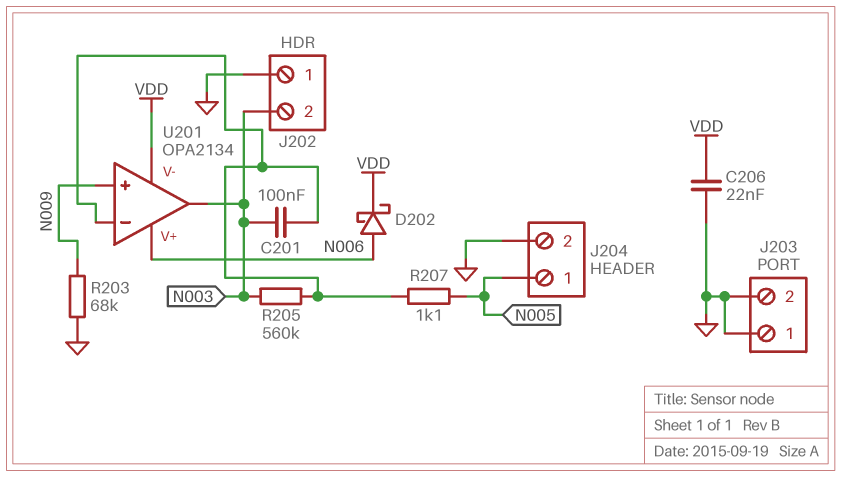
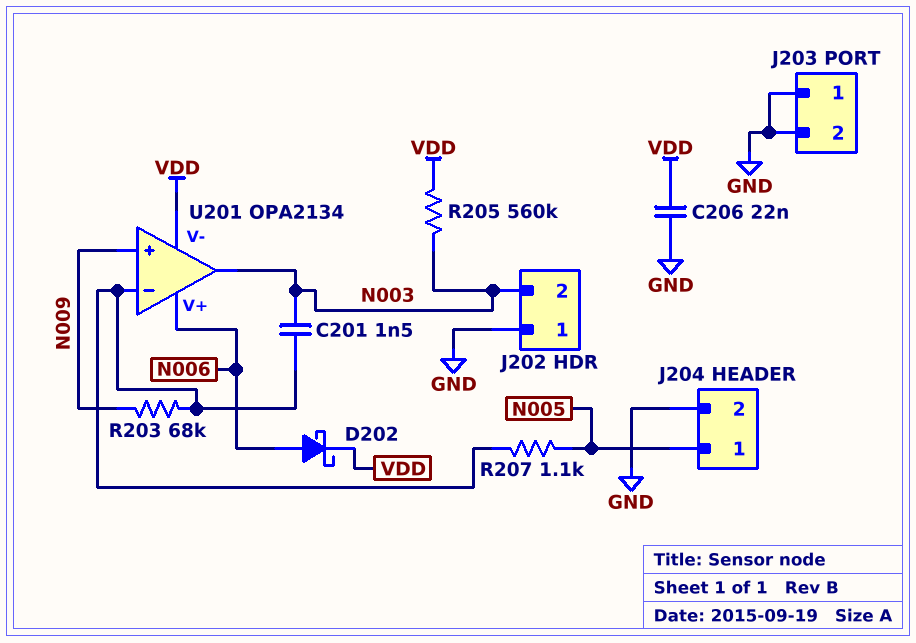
C201: 100nF (N003, U201/in-) -> 1.5nF (N003, U201/in-)
R203: 68k (GND, N009) -> 68k (N009, U201/in-)
R205: 560k (N003, U201/in-) -> 560k (N003, VDD)

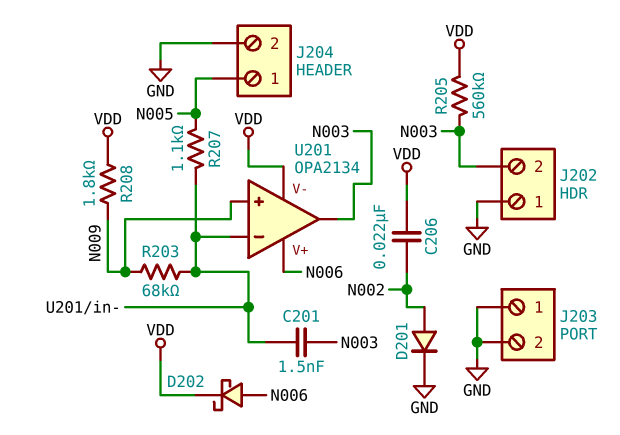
C206: 22nF (GND, VDD) -> 22nF (N002, VDD)
D201: none -> diode (A N002, K GND)
R208: none -> 1.8k (N009, VDD)

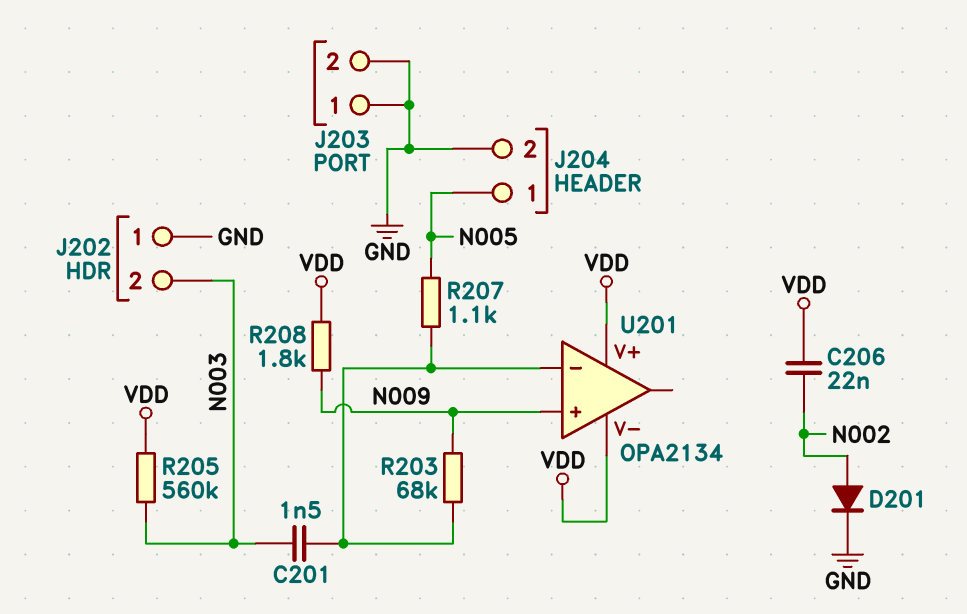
D202: schottky (A N006, K VDD) -> none
U201 pin V+: N006 -> VDD
U201 pin out: N003 -> none

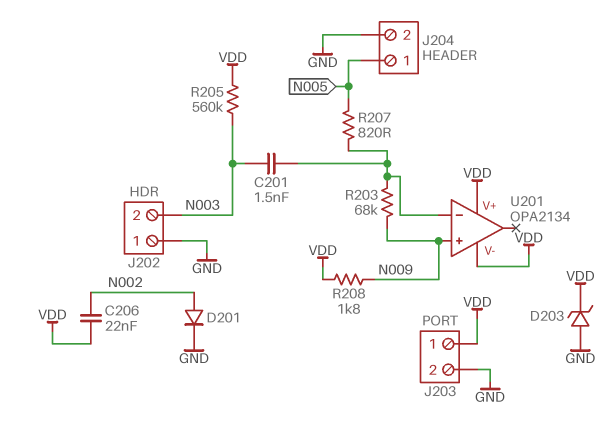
D203: none -> zener (A GND, K VDD)
J203 pin 1: GND -> VDD
R207: 1.1k (N005, U201/in-) -> 820 (N005, U201/in-)

